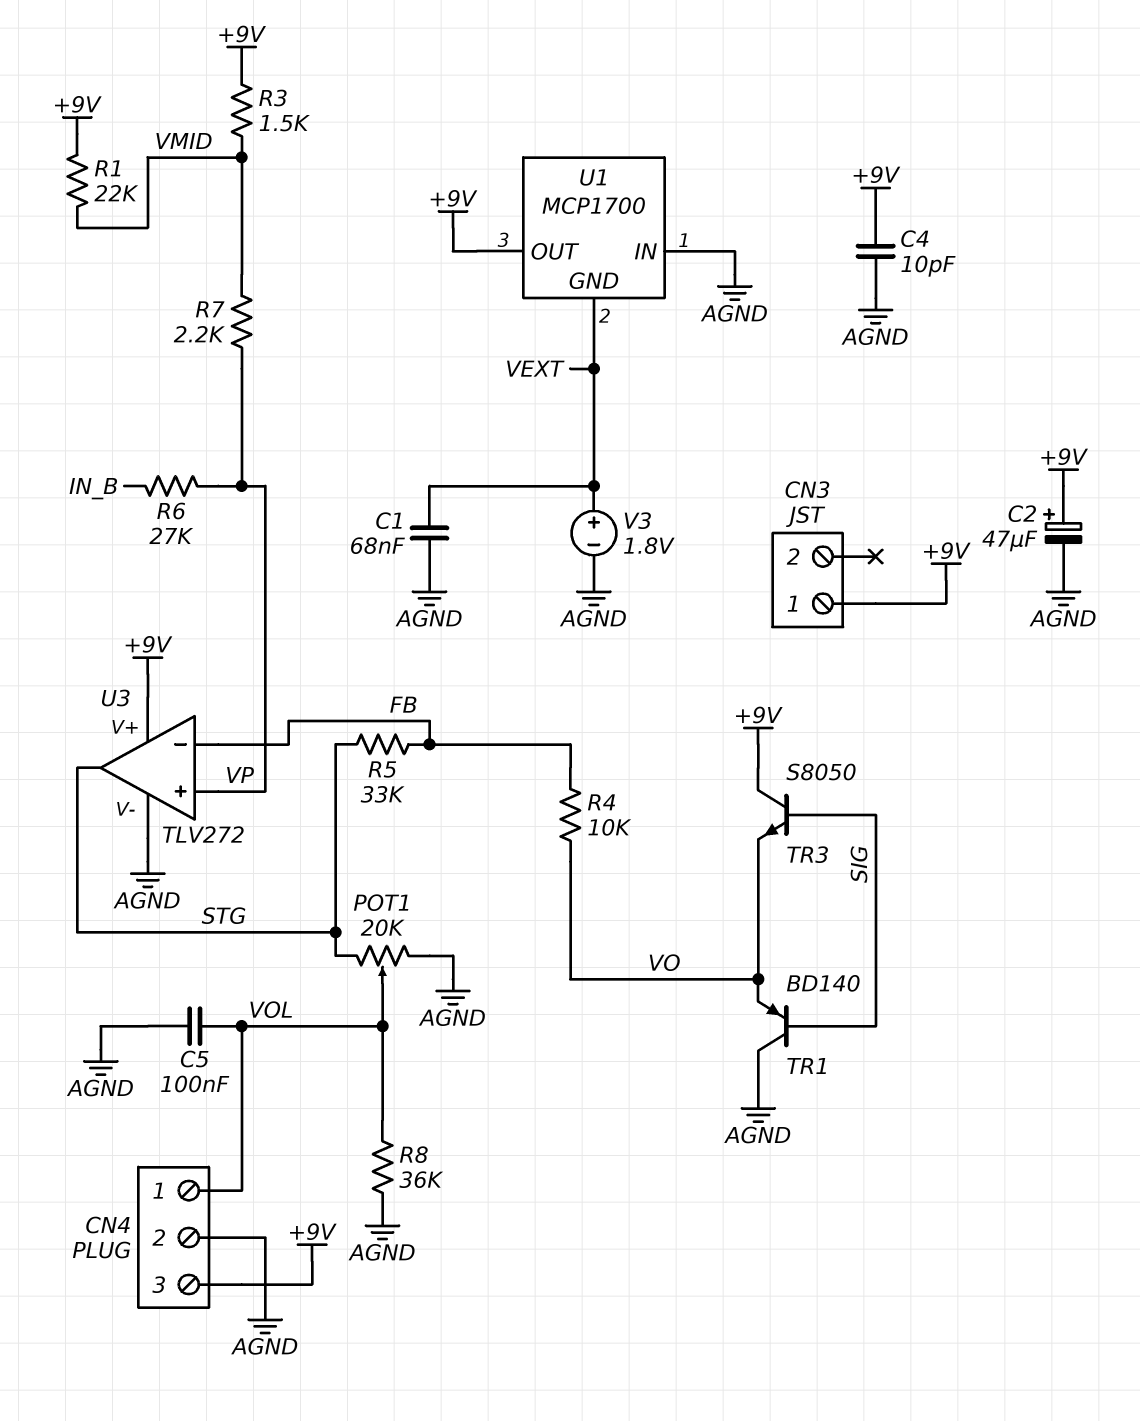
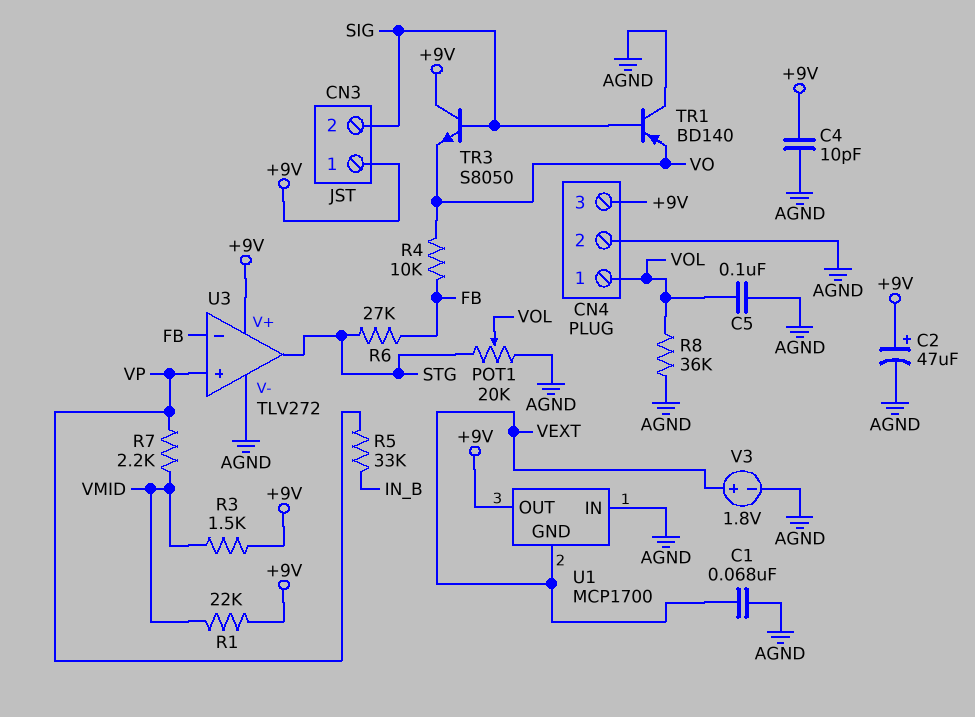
CN3 pin 2: none -> SIG
R5: 33k (FB, STG) -> 33k (IN_B, VP)
R6: 27k (IN_B, VP) -> 27k (FB, STG)

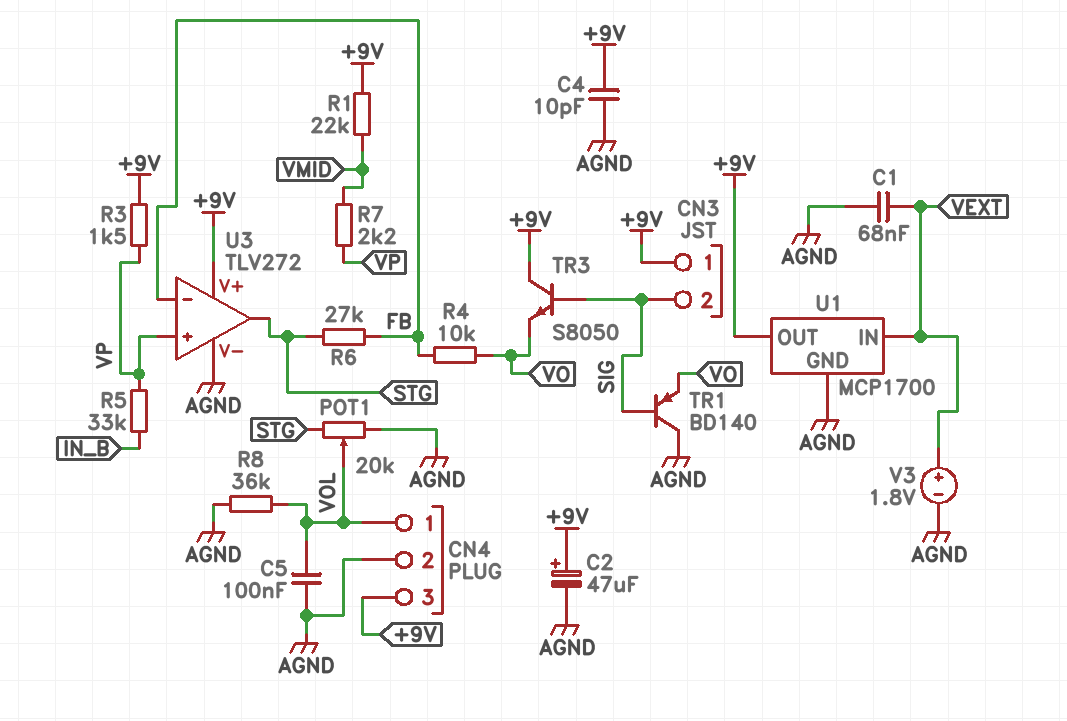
R3: 1.5k (+9V, VMID) -> 1.5k (+9V, VP)
U1 pin GND: VEXT -> AGND
U1 pin IN: AGND -> VEXT

